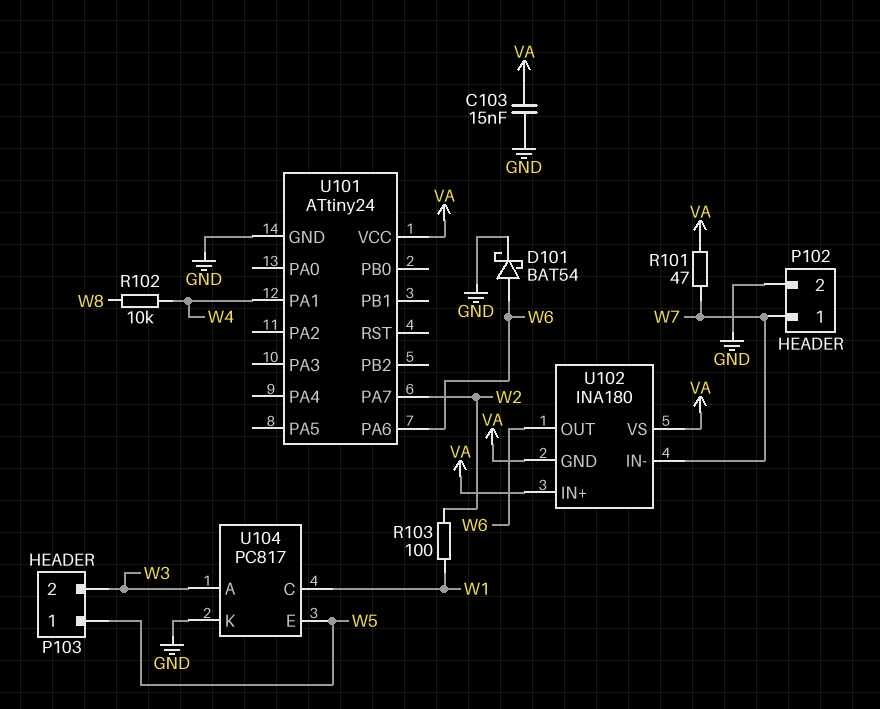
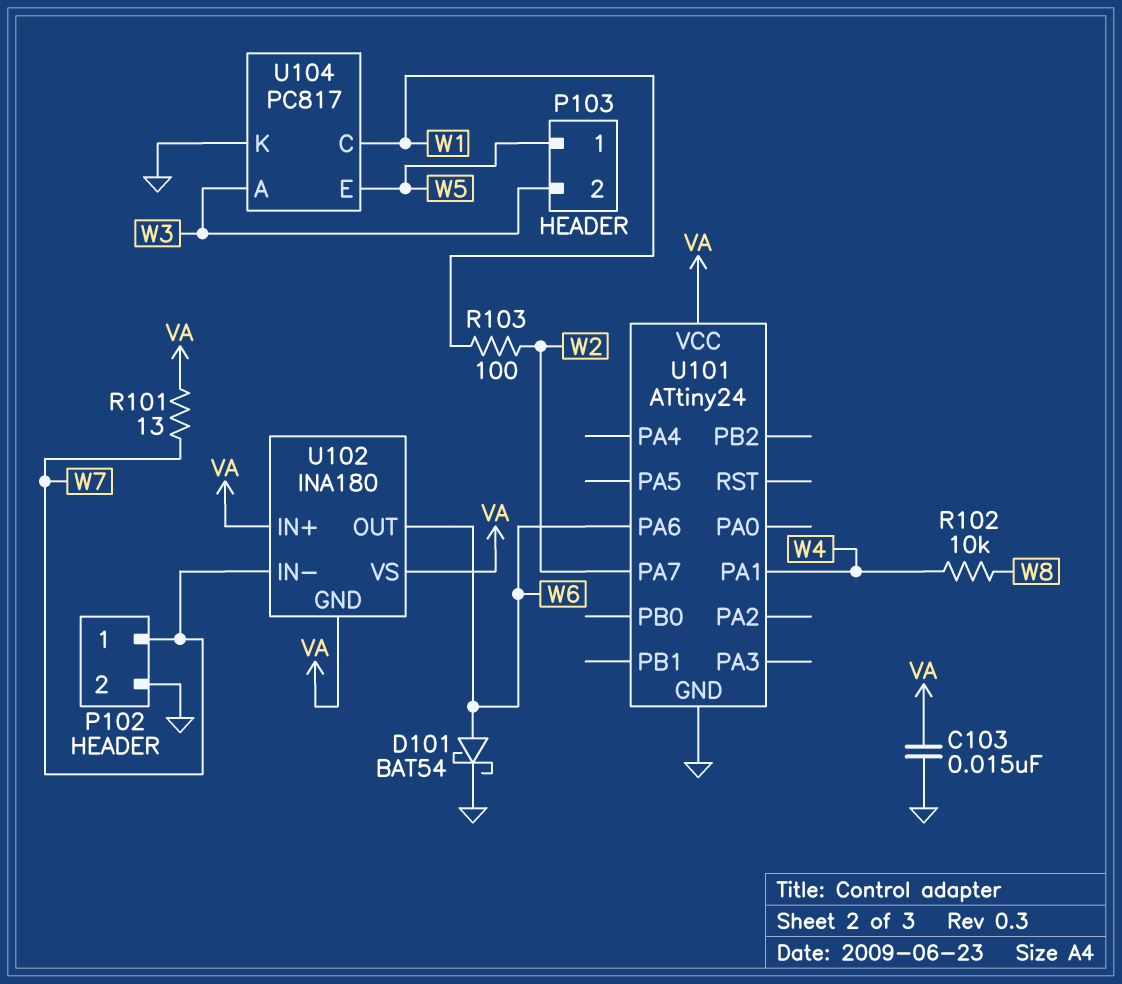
R101: 47 (VA, W7) -> 13 (VA, W7)

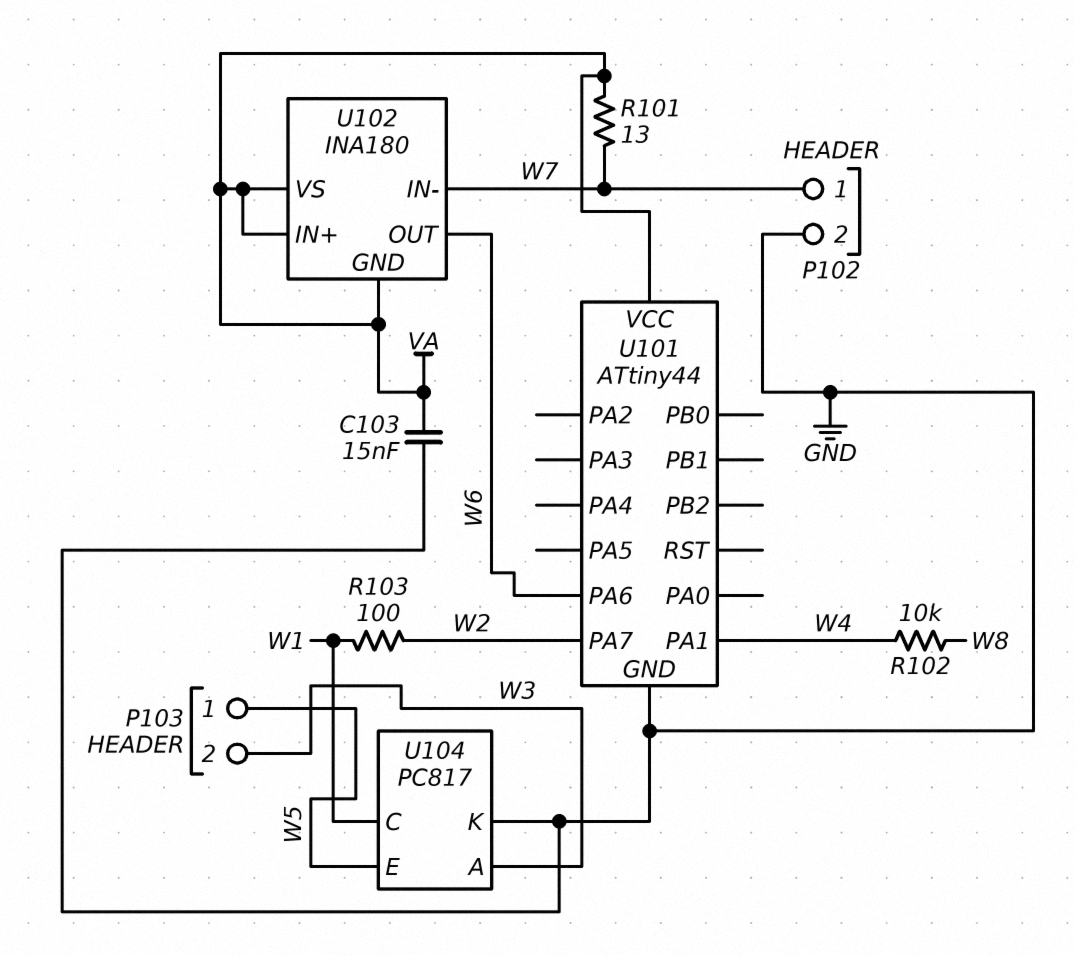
D101: schottky BAT54 (A W6, K GND) -> none
U101: ATtiny24 -> ATtiny44

